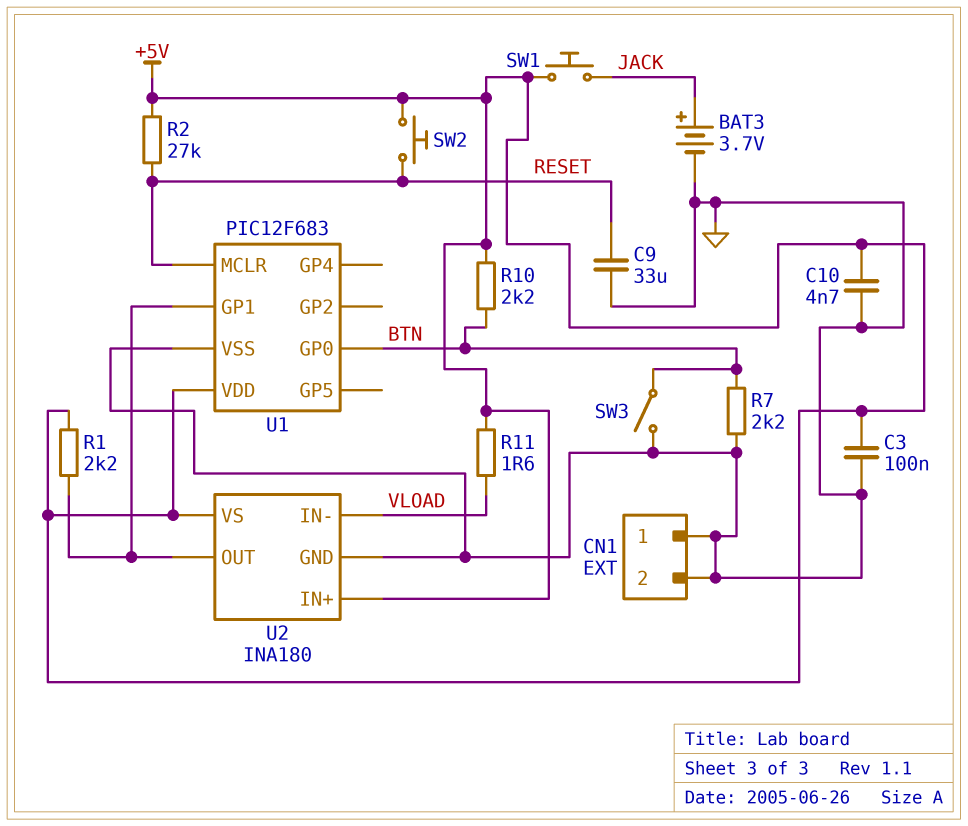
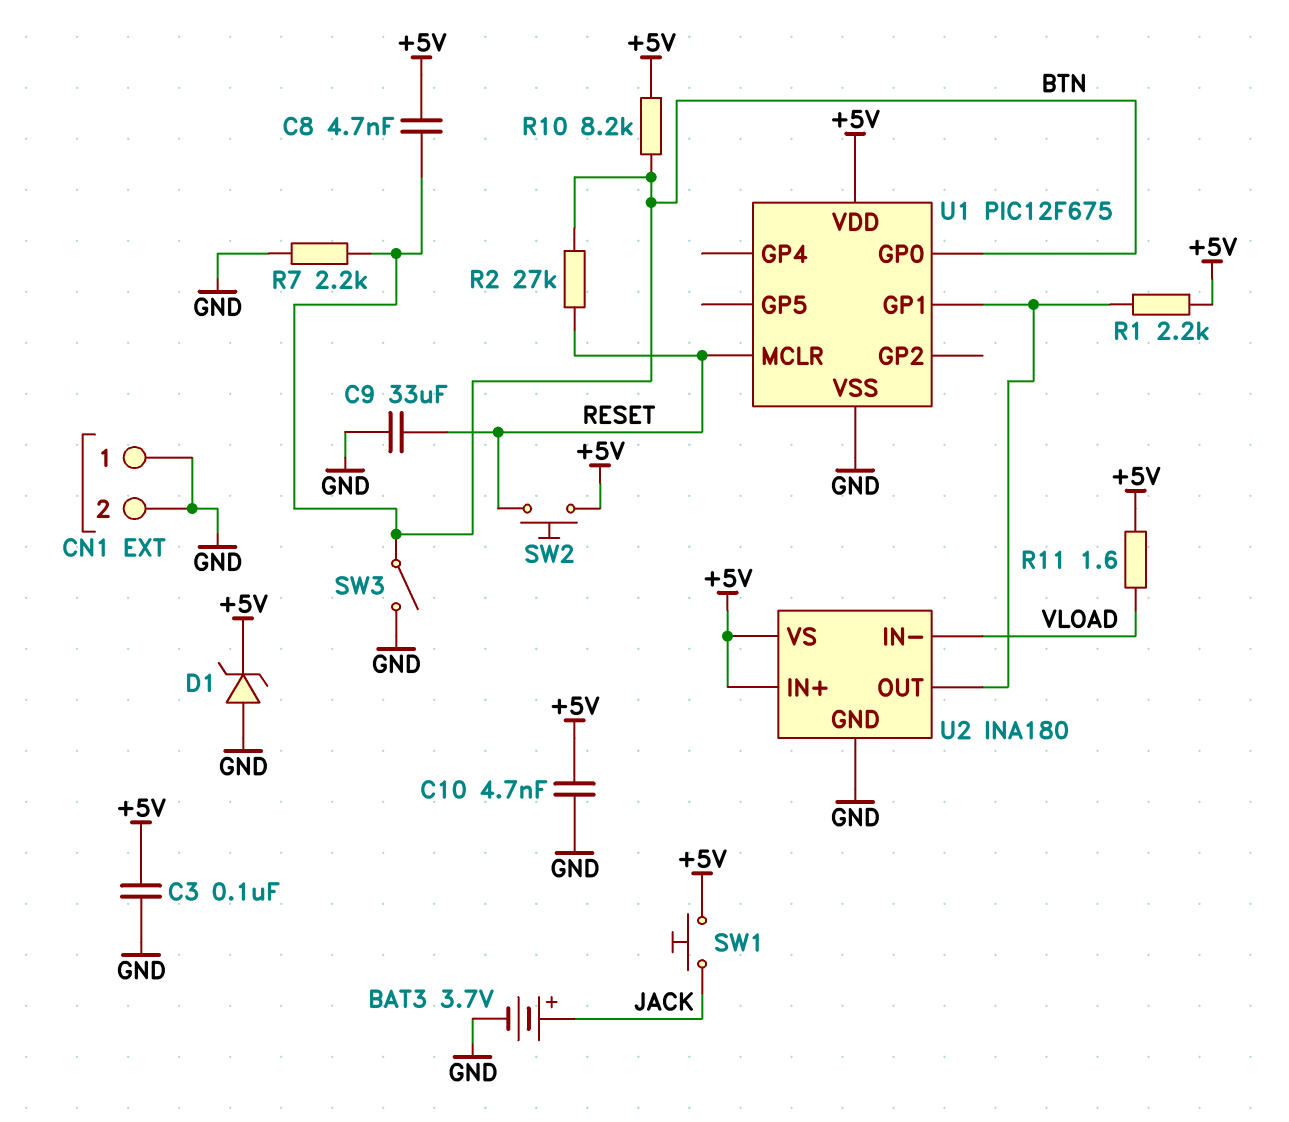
C8: none -> 4.7nF (+5V, BTN)
D1: none -> zener (A GND, K +5V)
R2: 27k (+5V, RESET) -> 27k (BTN, RESET)
R10: 2.2k (+5V, BTN) -> 8.2k (+5V, BTN)
U1: PIC12F683 -> PIC12F675

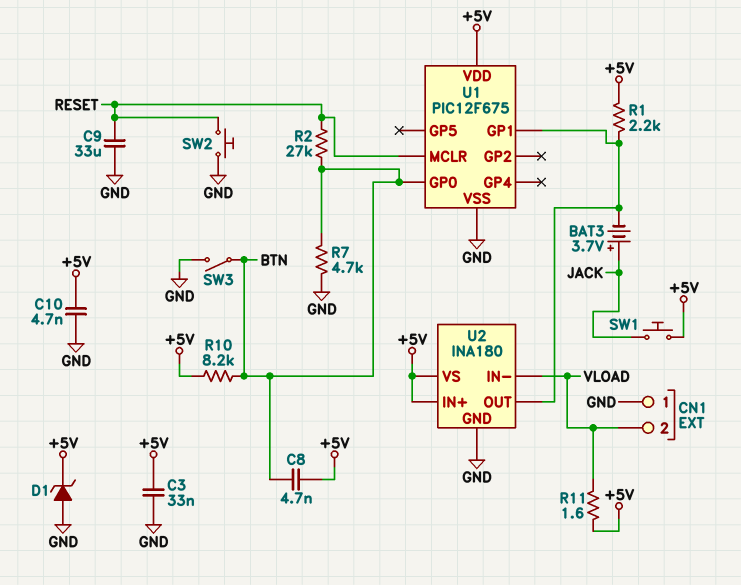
BAT3: 3.7V (plus JACK, minus GND) -> 3.7V (plus JACK, minus U1/GP1)
C3: 100nF (+5V, GND) -> 33nF (+5V, GND)
CN1 pin 2: GND -> VLOAD
R7: 2.2k (BTN, GND) -> 4.7k (BTN, GND)
SW2: button (+5V, RESET) -> button (GND, RESET)

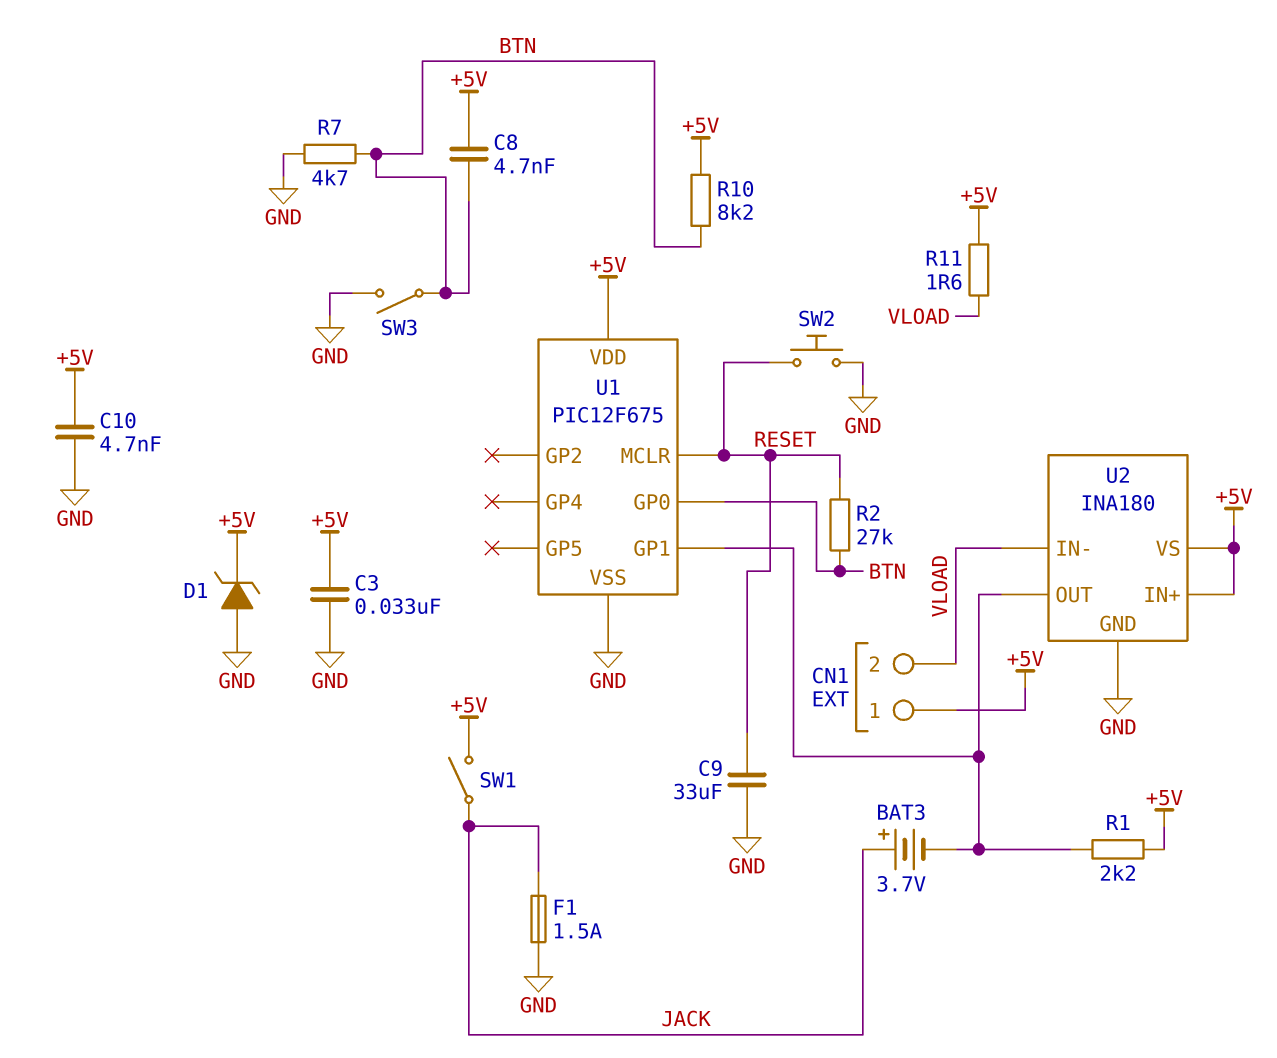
CN1 pin 1: GND -> +5V
F1: none -> 1.5A (GND, JACK)
SW1: button (+5V, JACK) -> switch (+5V, JACK)

